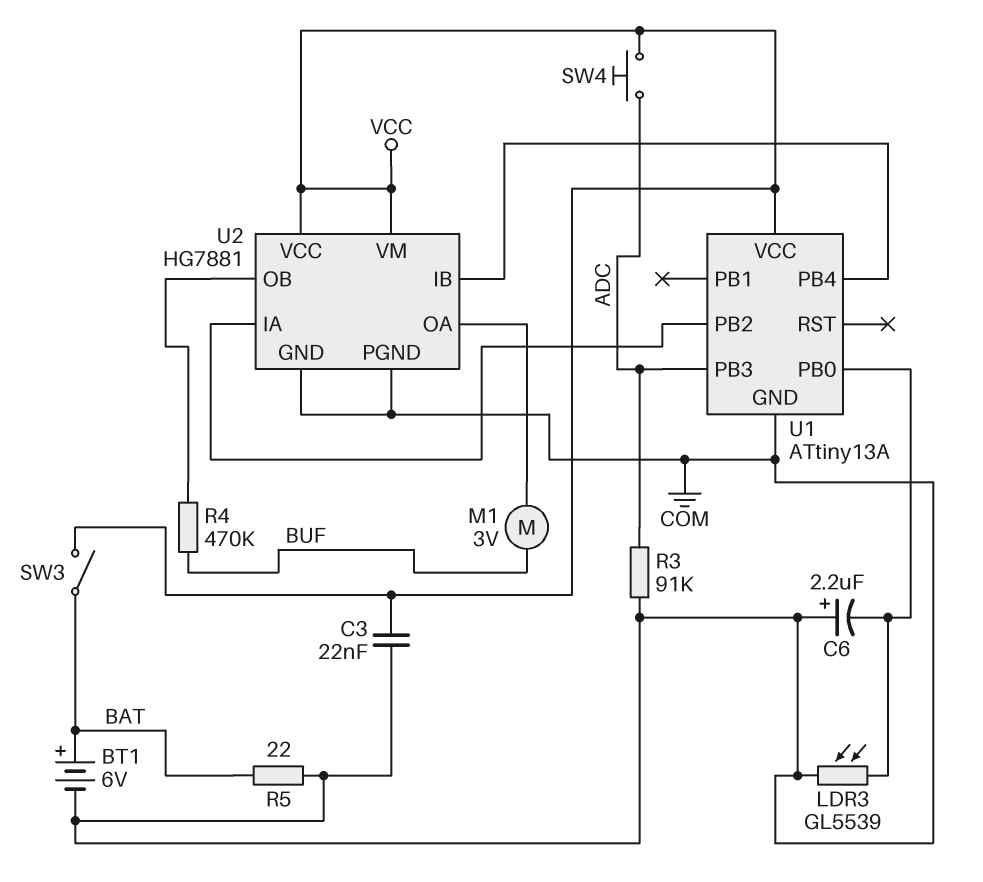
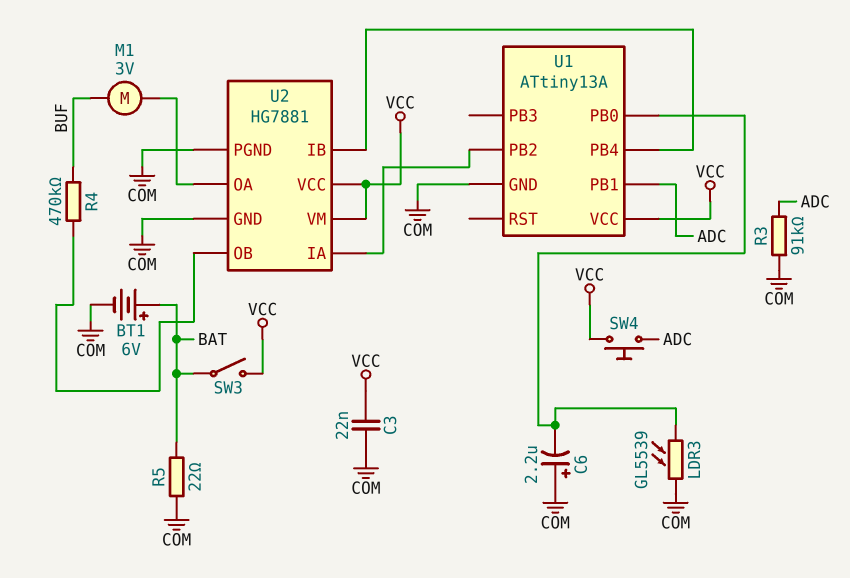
U1 pin PB1: none -> ADC
U1 pin PB3: ADC -> none

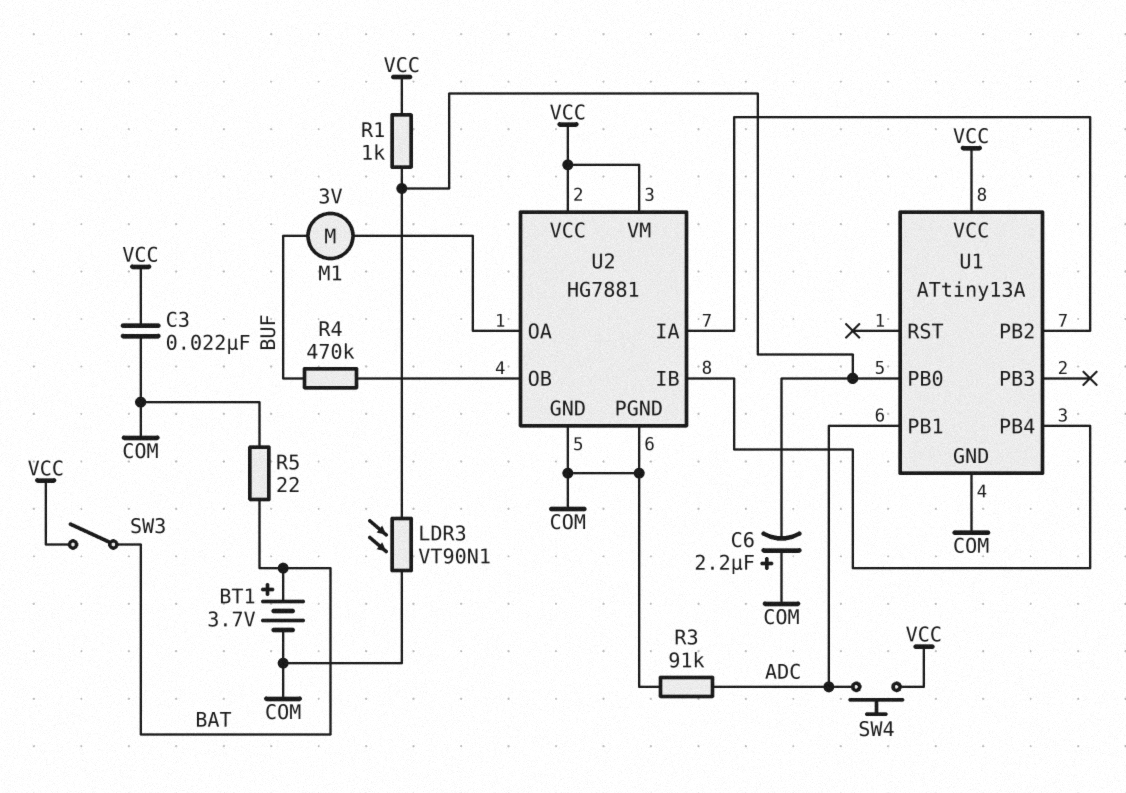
BT1: 6V (plus BAT, minus COM) -> 3.7V (plus BAT, minus COM)
LDR3: GL5539 (COM, U1/PB0) -> VT90N1 (COM, U1/PB0)
R1: none -> 1k (U1/PB0, VCC)

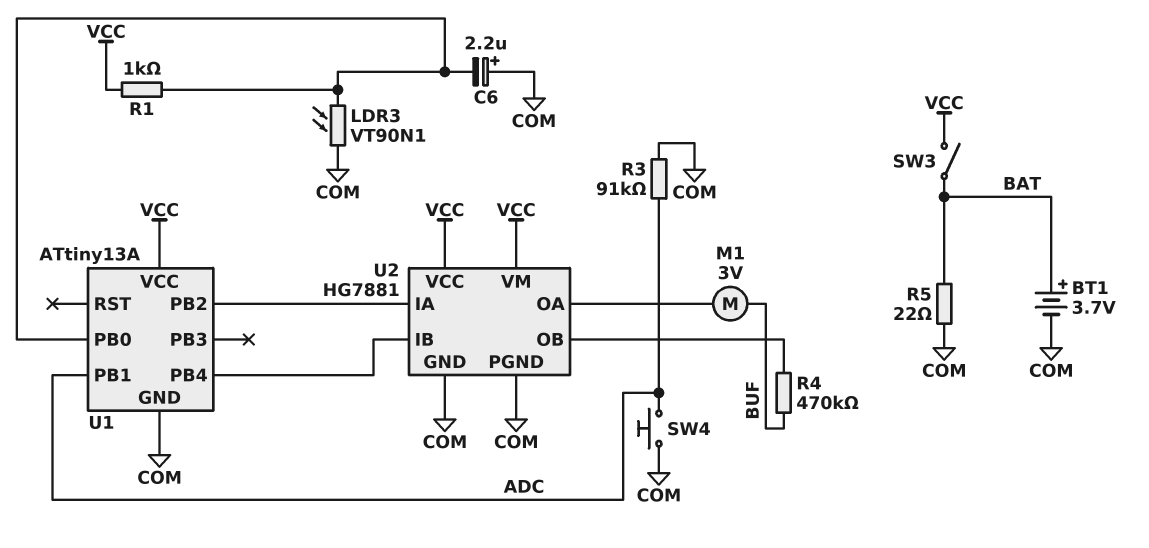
C3: 22nF (COM, VCC) -> none
SW4: button (ADC, VCC) -> button (ADC, COM)

